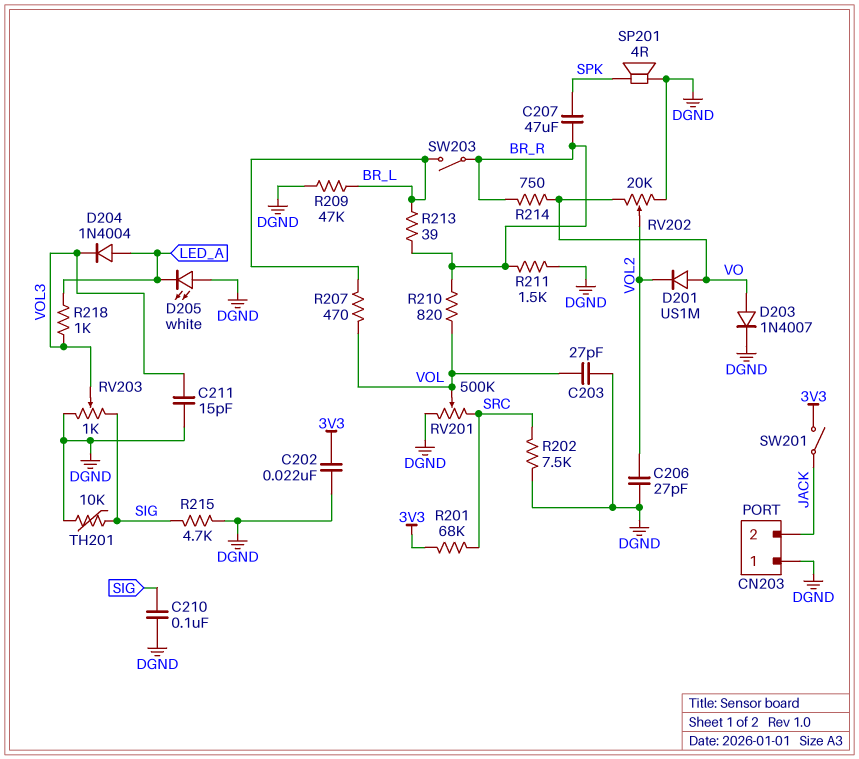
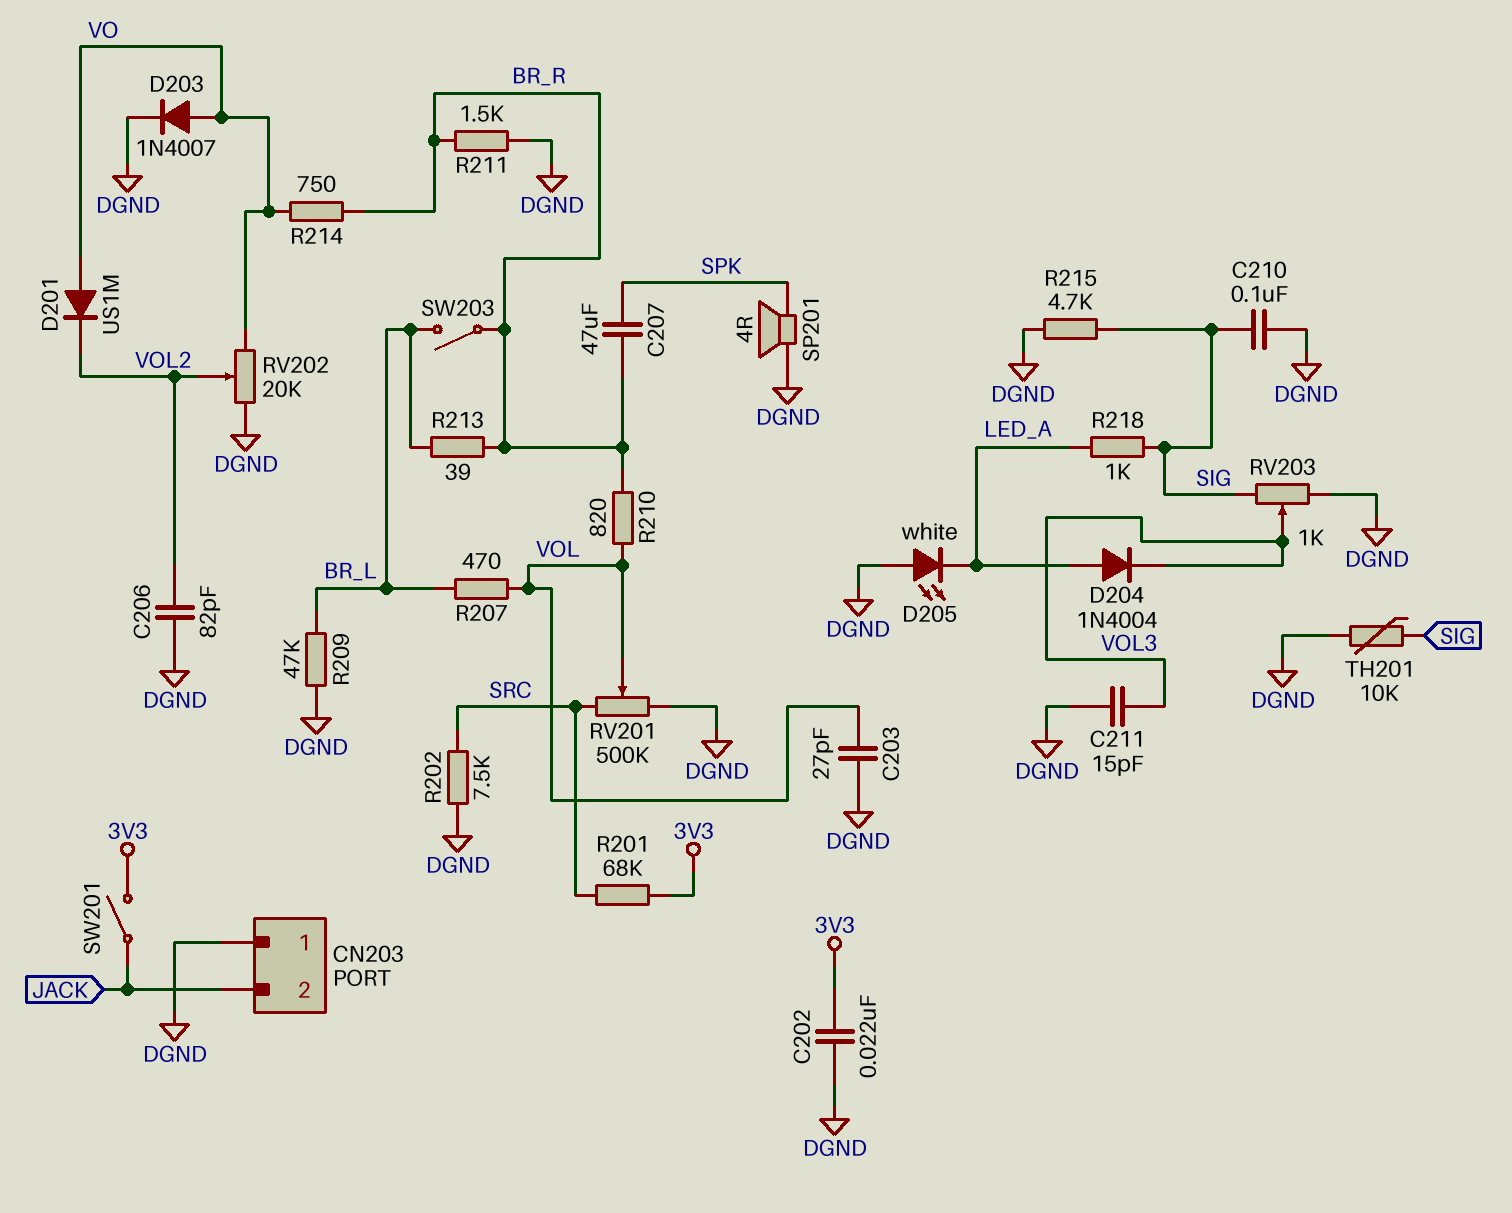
C206: 27pF (DGND, VOL2) -> 82pF (DGND, VOL2)
R218: 1k (LED_A, VOL3) -> 1k (LED_A, SIG)

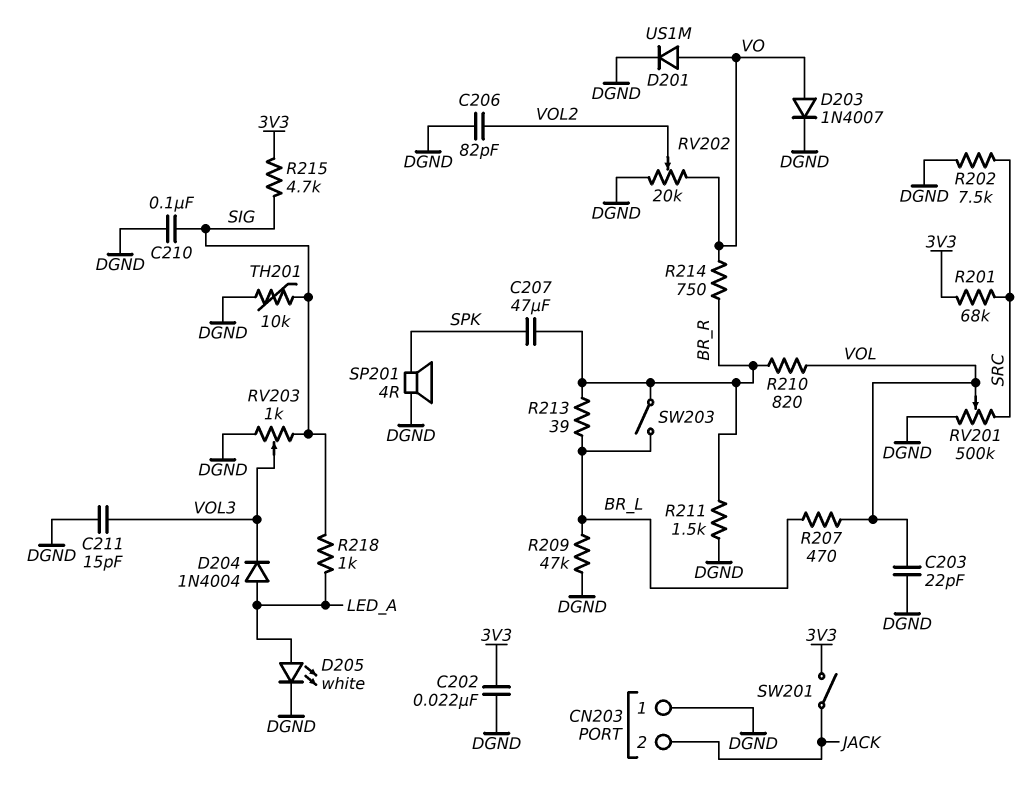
C203: 27pF (DGND, VOL) -> 22pF (DGND, VOL)
D201: diode US1M (A VO, K VOL2) -> diode US1M (A VO, K DGND)
D205: LED white (A DGND, K LED_A) -> LED white (A LED_A, K DGND)
R215: 4.7k (DGND, SIG) -> 4.7k (3V3, SIG)

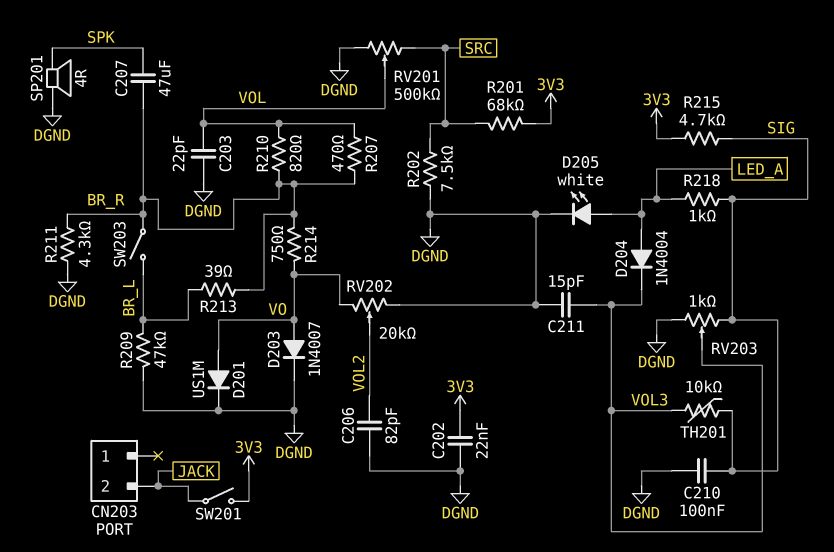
CN203 pin 1: DGND -> none
R207: 470 (BR_L, VOL) -> 470 (BR_R, VOL)
R211: 1.5k (BR_R, DGND) -> 4.3k (BR_R, DGND)
TH201: 10k (DGND, SIG) -> 10k (SIG, VOL3)

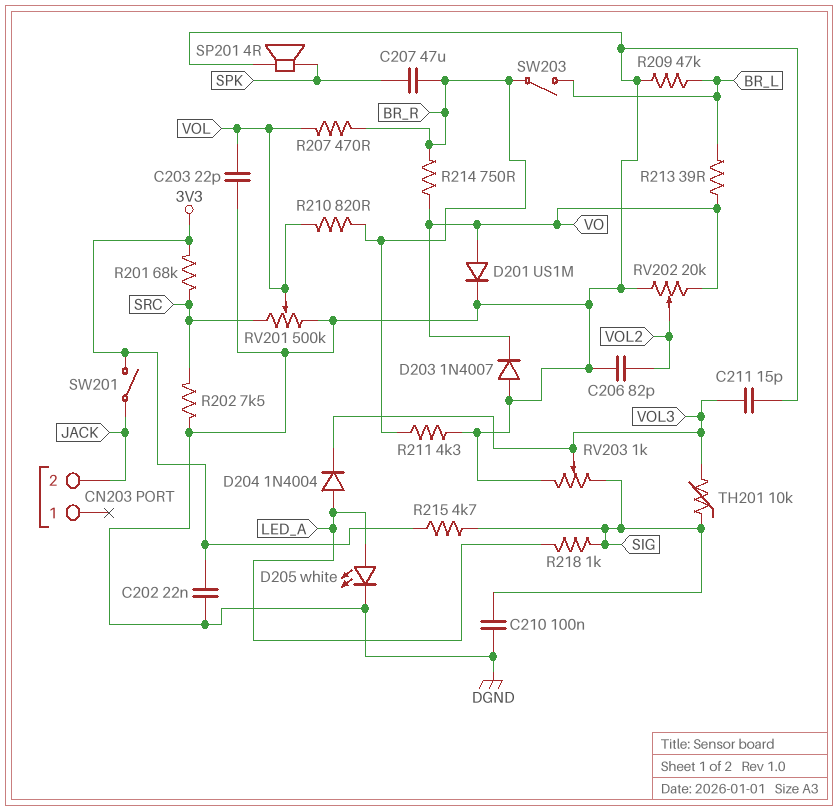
D203: diode 1N4007 (A VO, K DGND) -> diode 1N4007 (A DGND, K VO)
R213: 39 (BR_L, BR_R) -> 39 (BR_L, VO)

